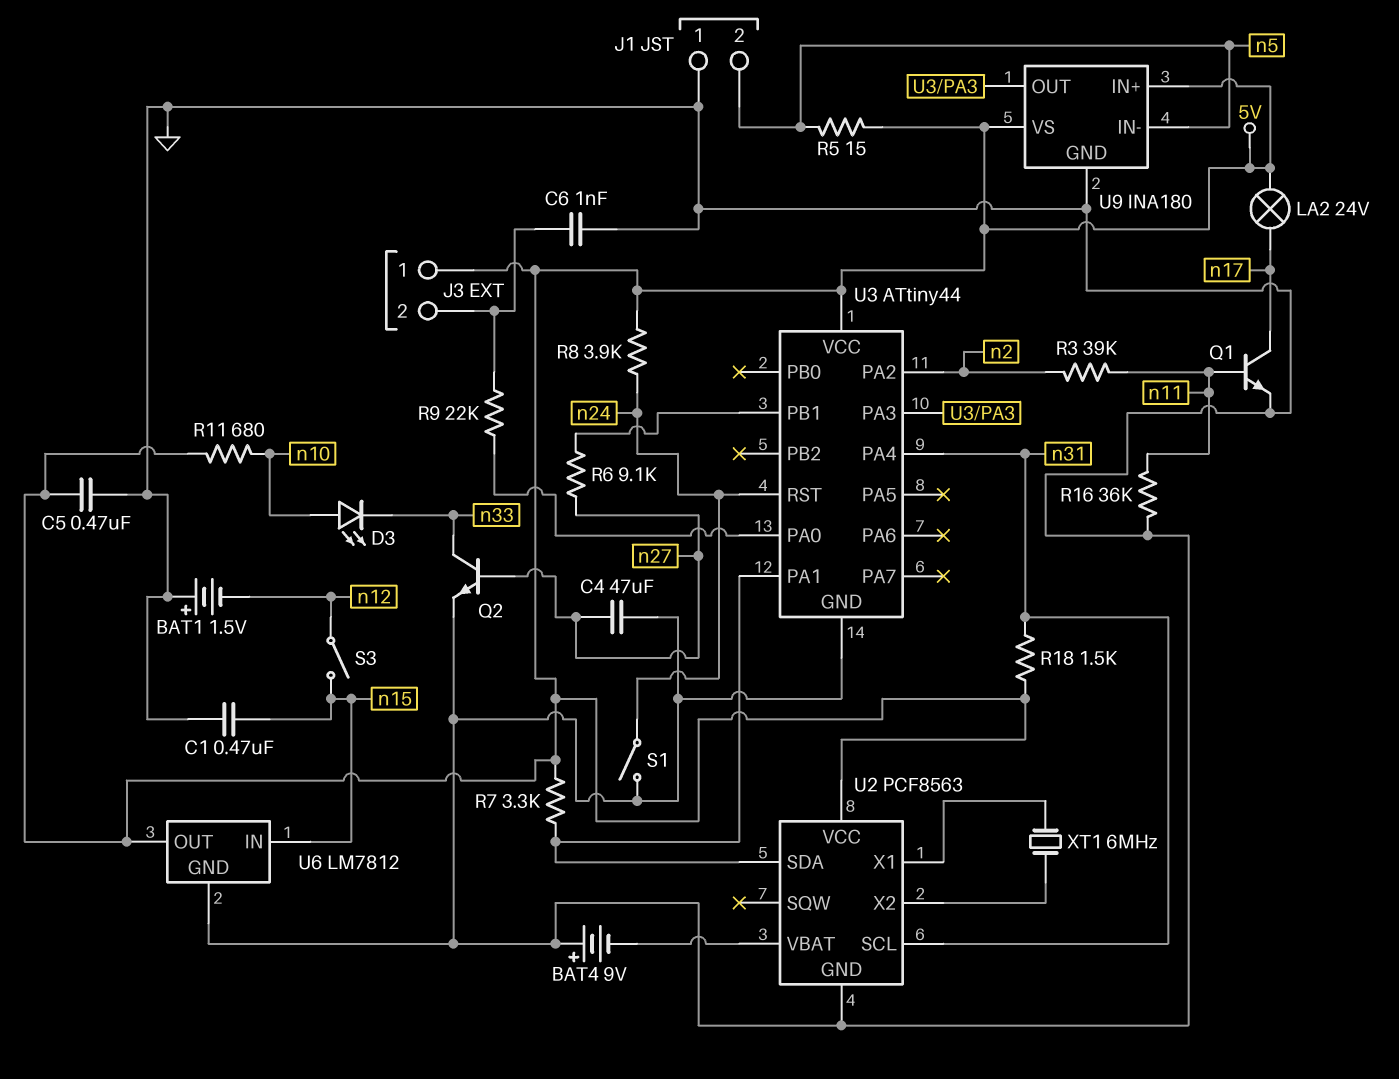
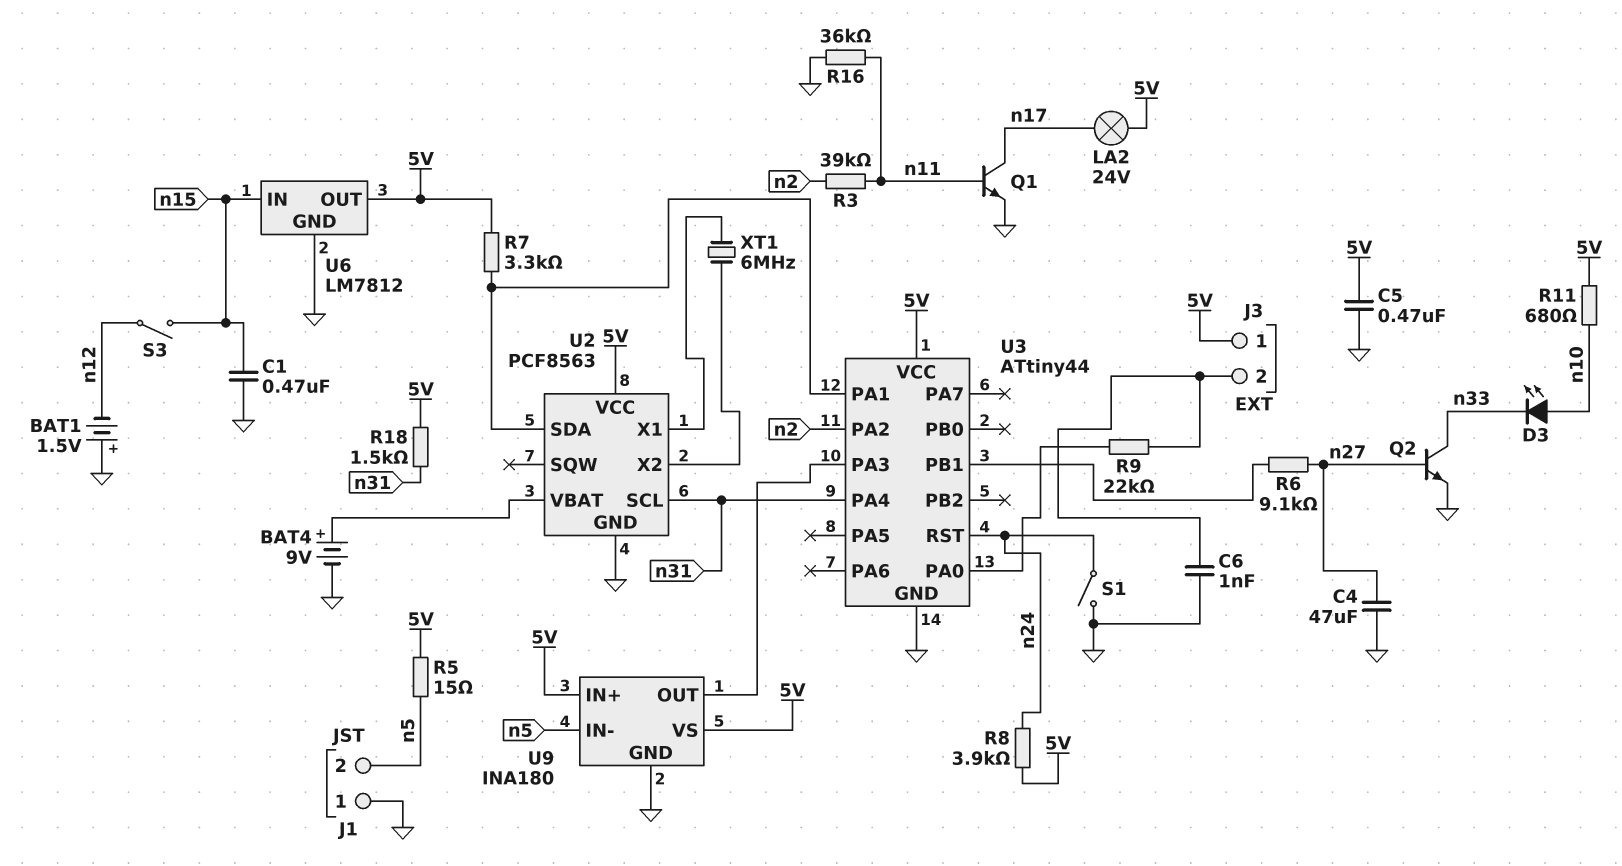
BAT4: 9V (plus GND, minus U2/VBAT) -> 9V (plus U2/VBAT, minus GND)

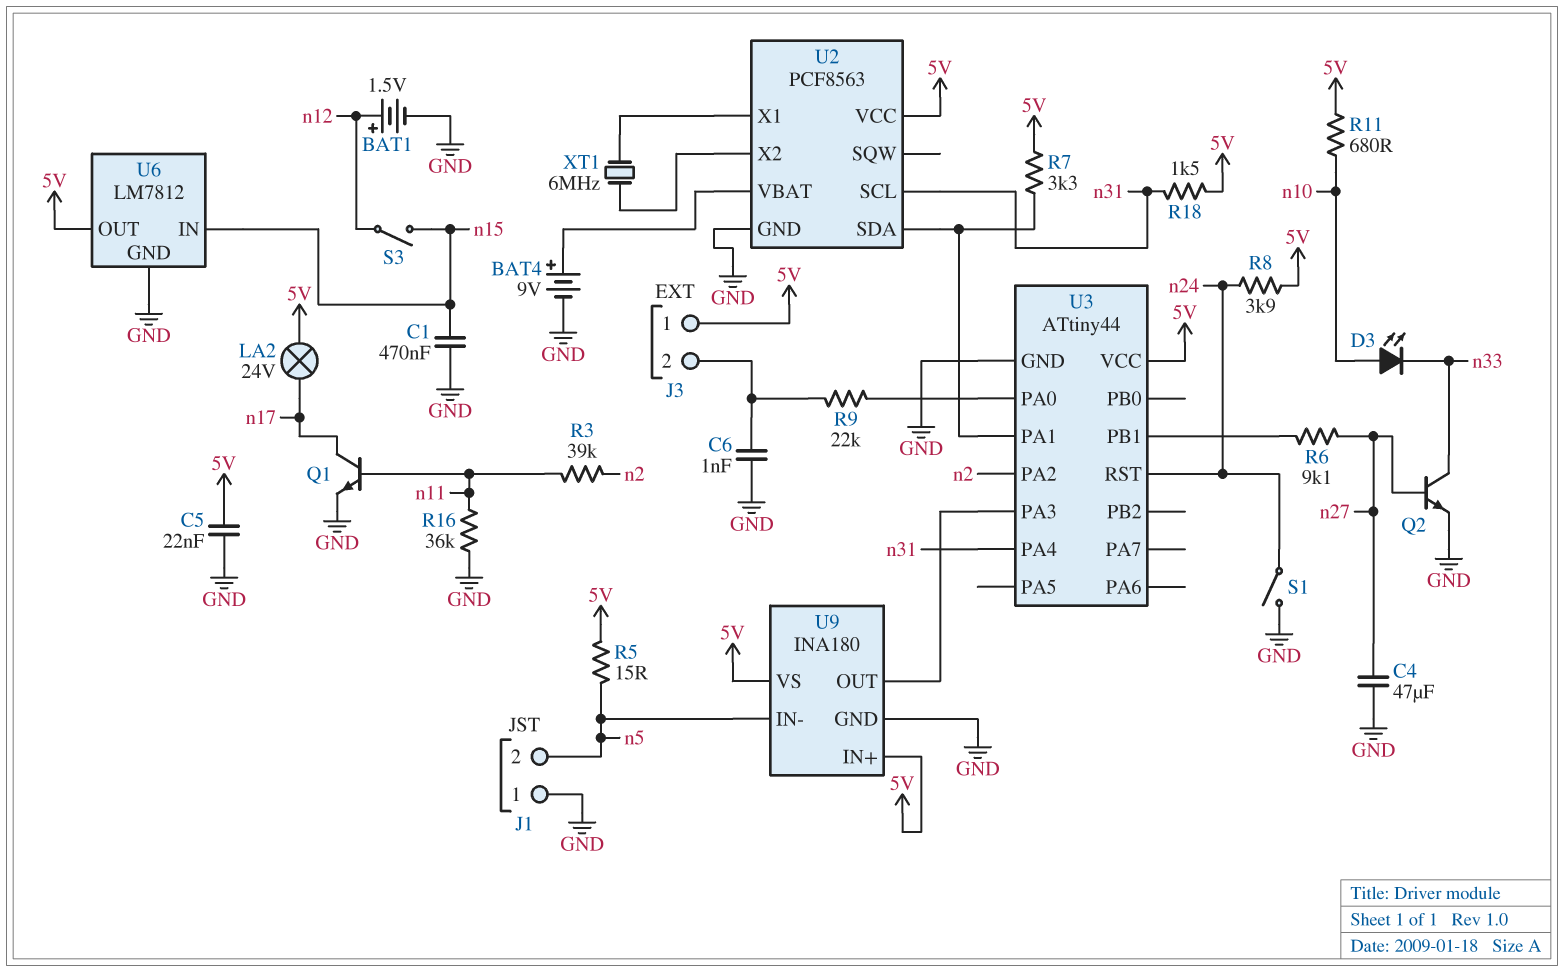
BAT1: 1.5V (plus GND, minus n12) -> 1.5V (plus n12, minus GND)
C5: 470nF (5V, GND) -> 22nF (5V, GND)

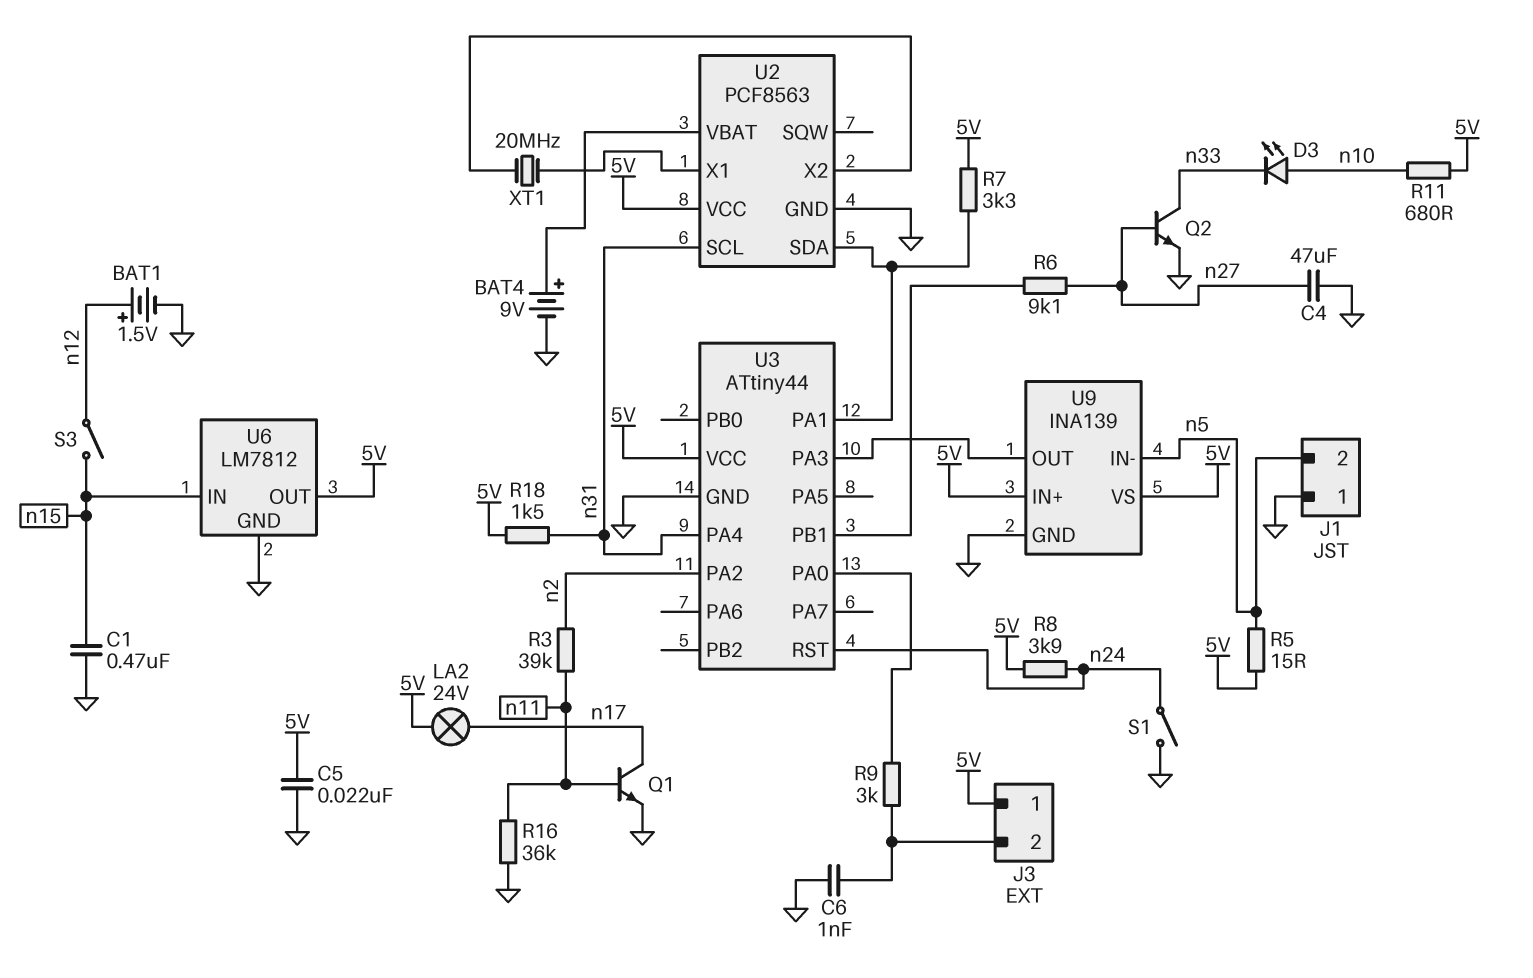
R9: 22k (J3/2, U3/PA0) -> 3k (J3/2, U3/PA0)
U9: INA180 -> INA139
XT1: 6MHz (U2/X1, U2/X2) -> 20MHz (U2/X1, U2/X2)

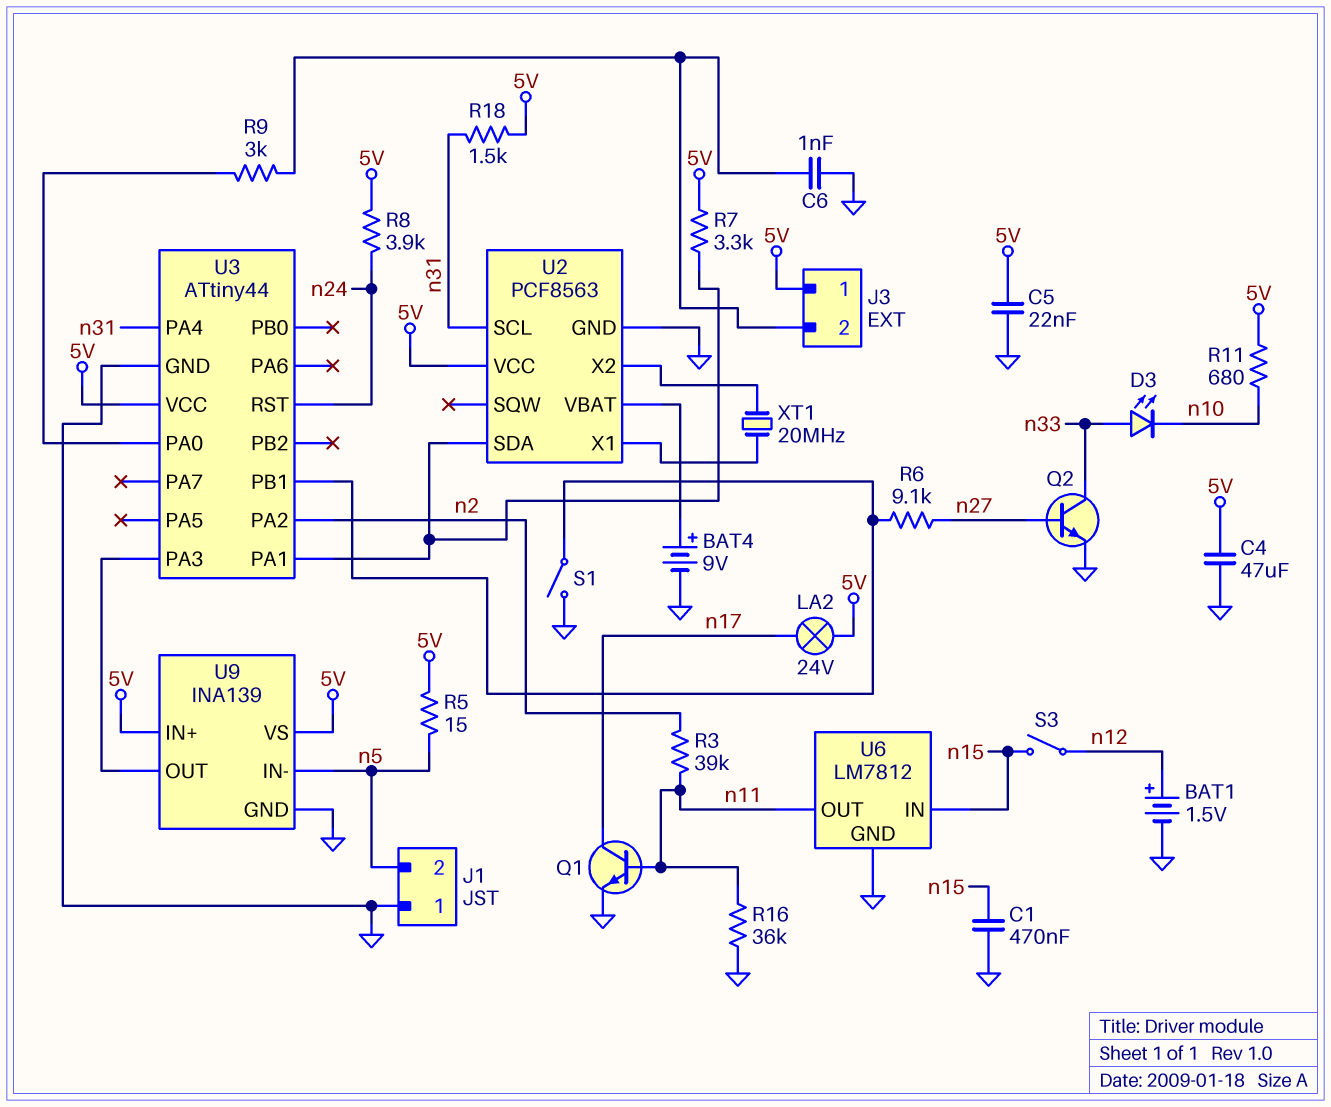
C4: 47uF (GND, n27) -> 47uF (5V, GND)
D3: LED (A n10, K n33) -> LED (A n33, K n10)
S1: switch (GND, n24) -> switch (GND, U3/PB1)
U6 pin OUT: 5V -> n11

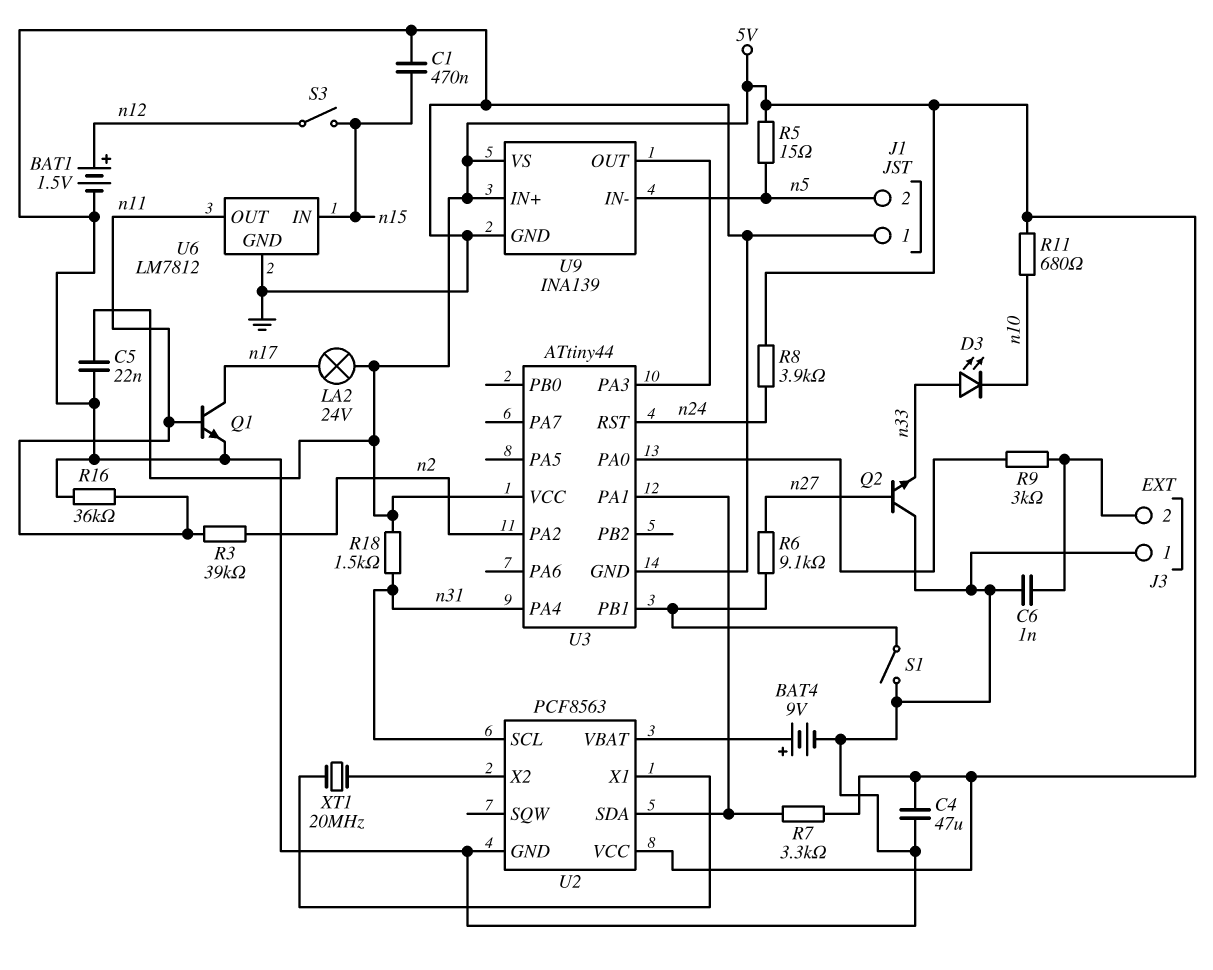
J3 pin 1: 5V -> GND
Q2: NPN (B n27, C n33, E GND) -> NPN (B n27, C GND, E n33)

